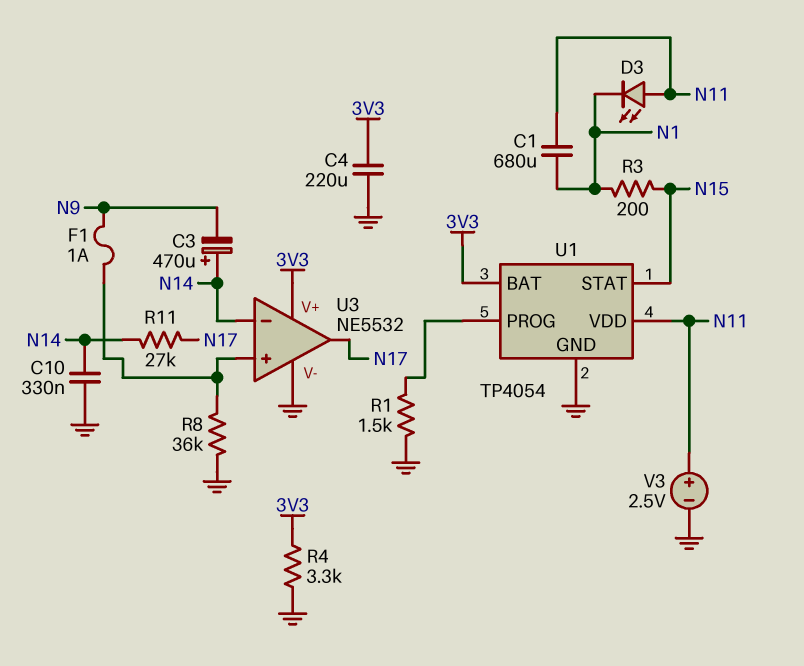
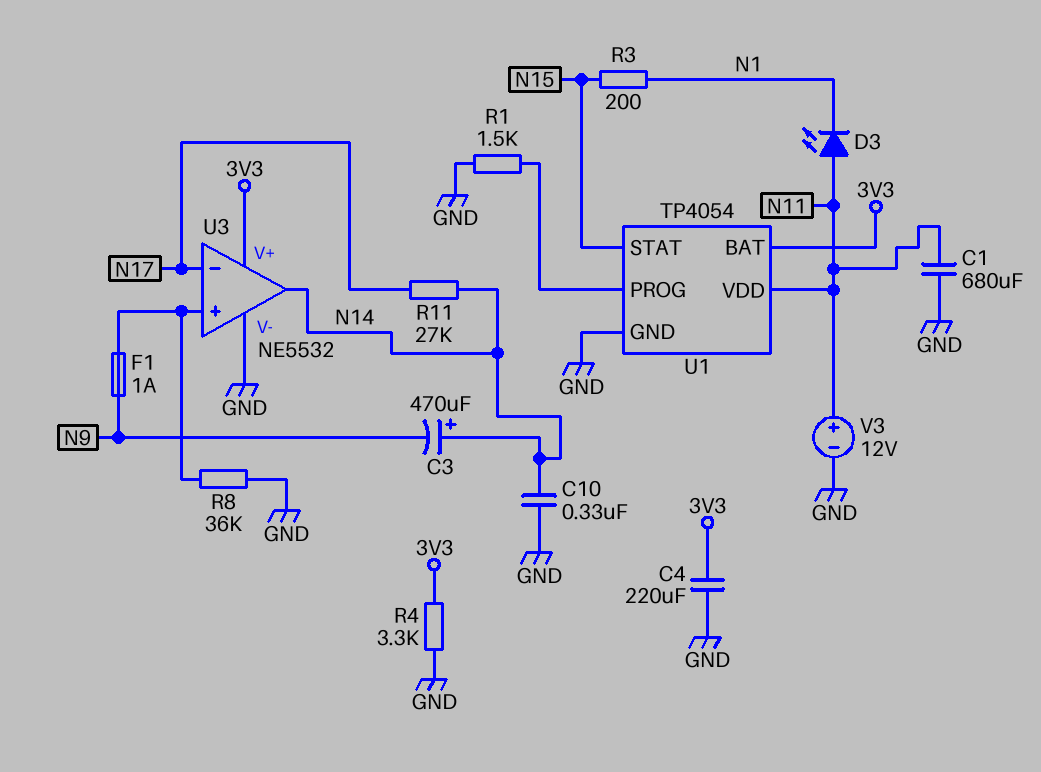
C1: 680uF (N1, N11) -> 680uF (GND, N11)
U3 pin in-: N14 -> N17
U3 pin out: N17 -> N14
V3: 2.5V (plus N11, minus GND) -> 12V (plus N11, minus GND)

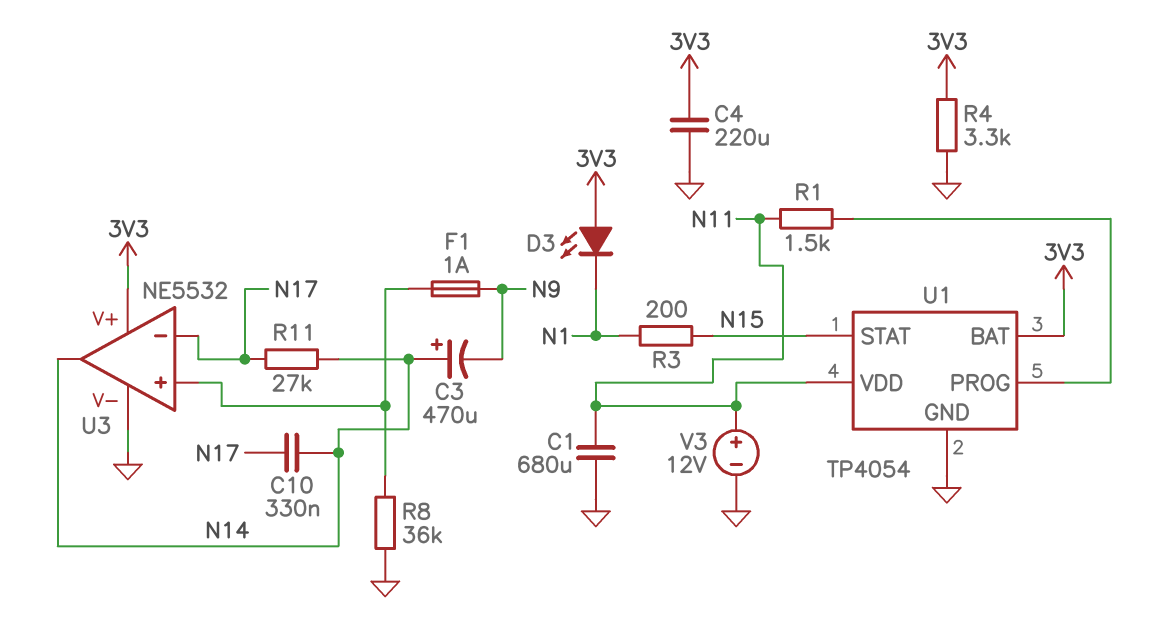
C10: 330nF (GND, N14) -> 330nF (N14, N17)
D3: LED (A N11, K N1) -> LED (A 3V3, K N1)
R1: 1.5k (GND, U1/PROG) -> 1.5k (N11, U1/PROG)

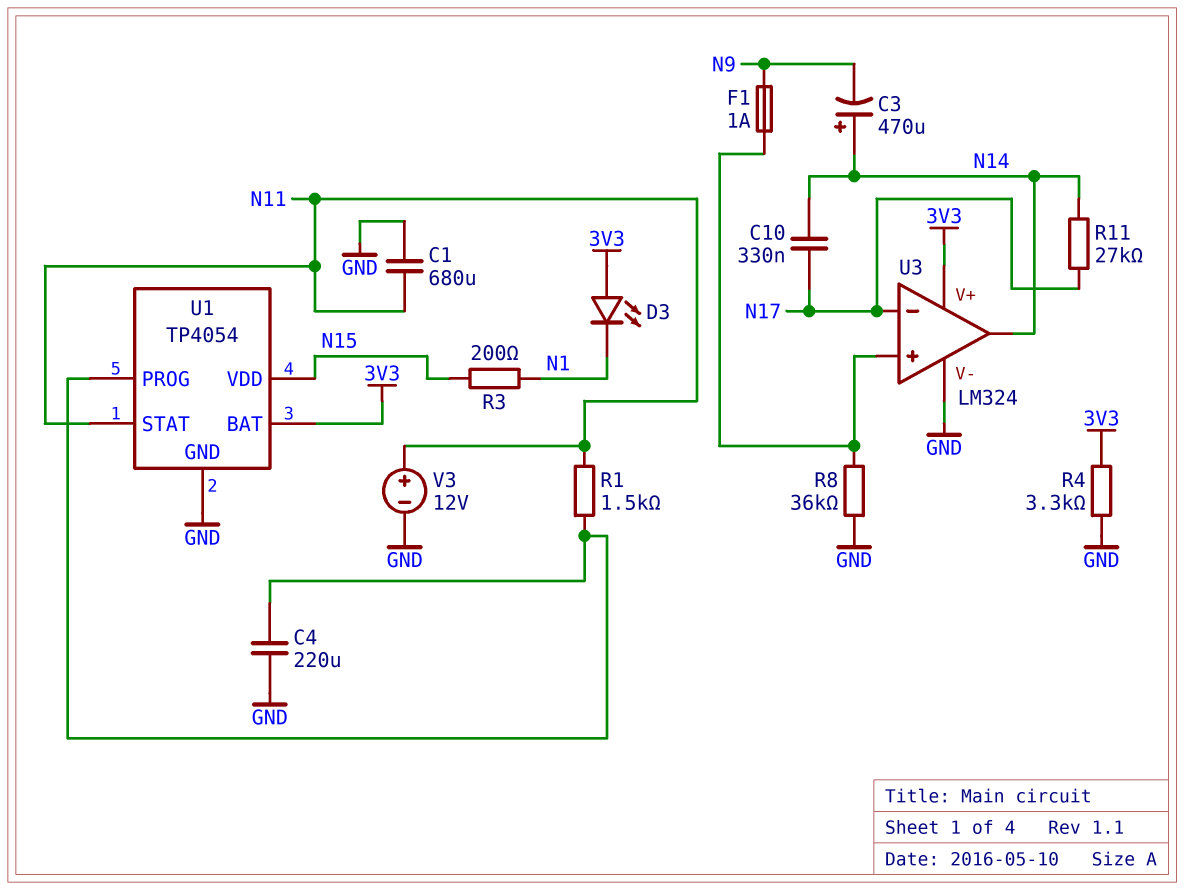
C4: 220uF (3V3, GND) -> 220uF (GND, U1/PROG)
U1 pin STAT: N15 -> N11
U1 pin VDD: N11 -> N15
U3: NE5532 -> LM324

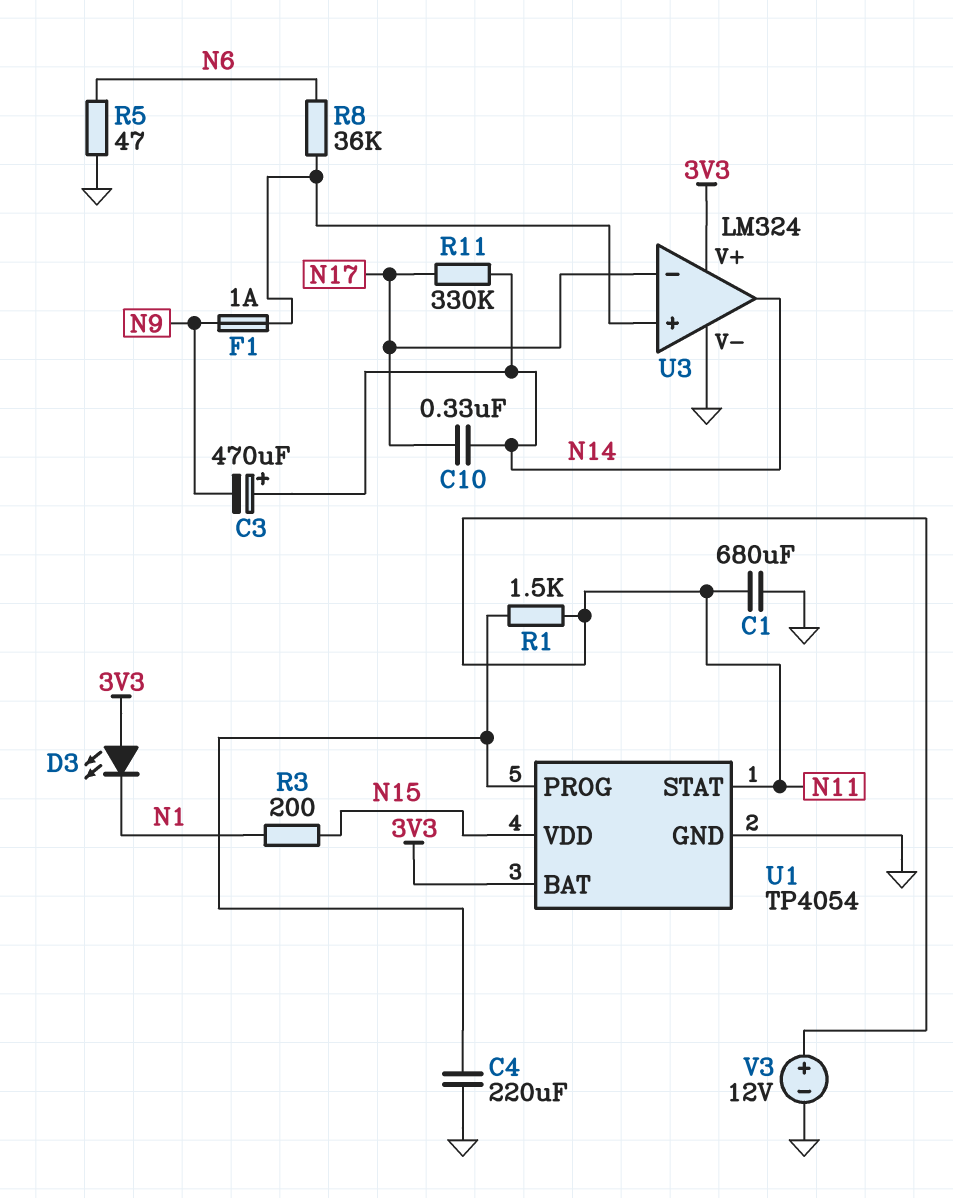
R4: 3.3k (3V3, GND) -> none
R5: none -> 47 (GND, N6)
R8: 36k (GND, U3/in+) -> 36k (N6, U3/in+)
R11: 27k (N14, N17) -> 330k (N14, N17)

